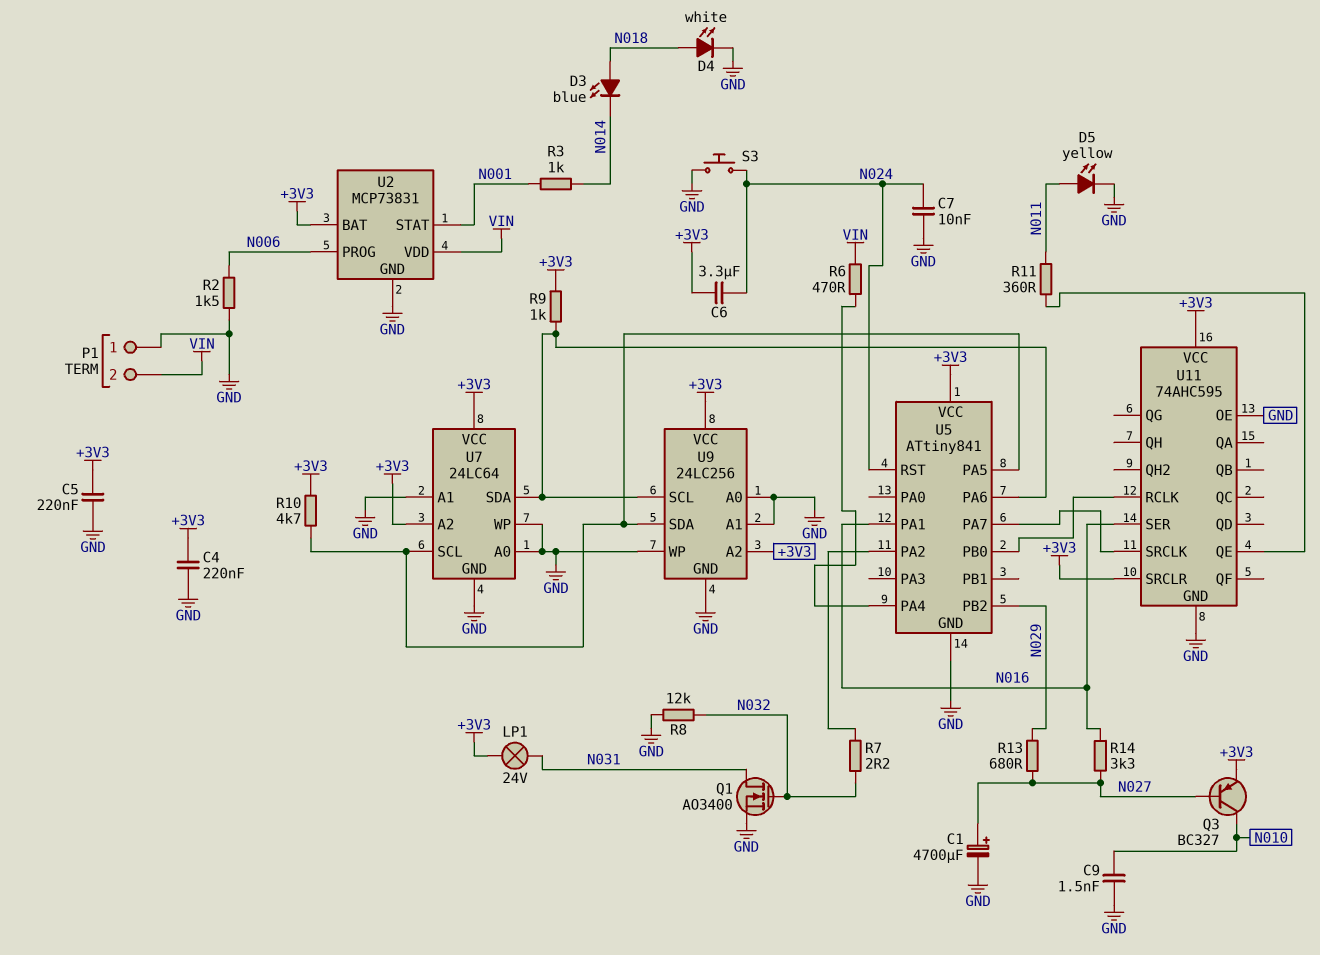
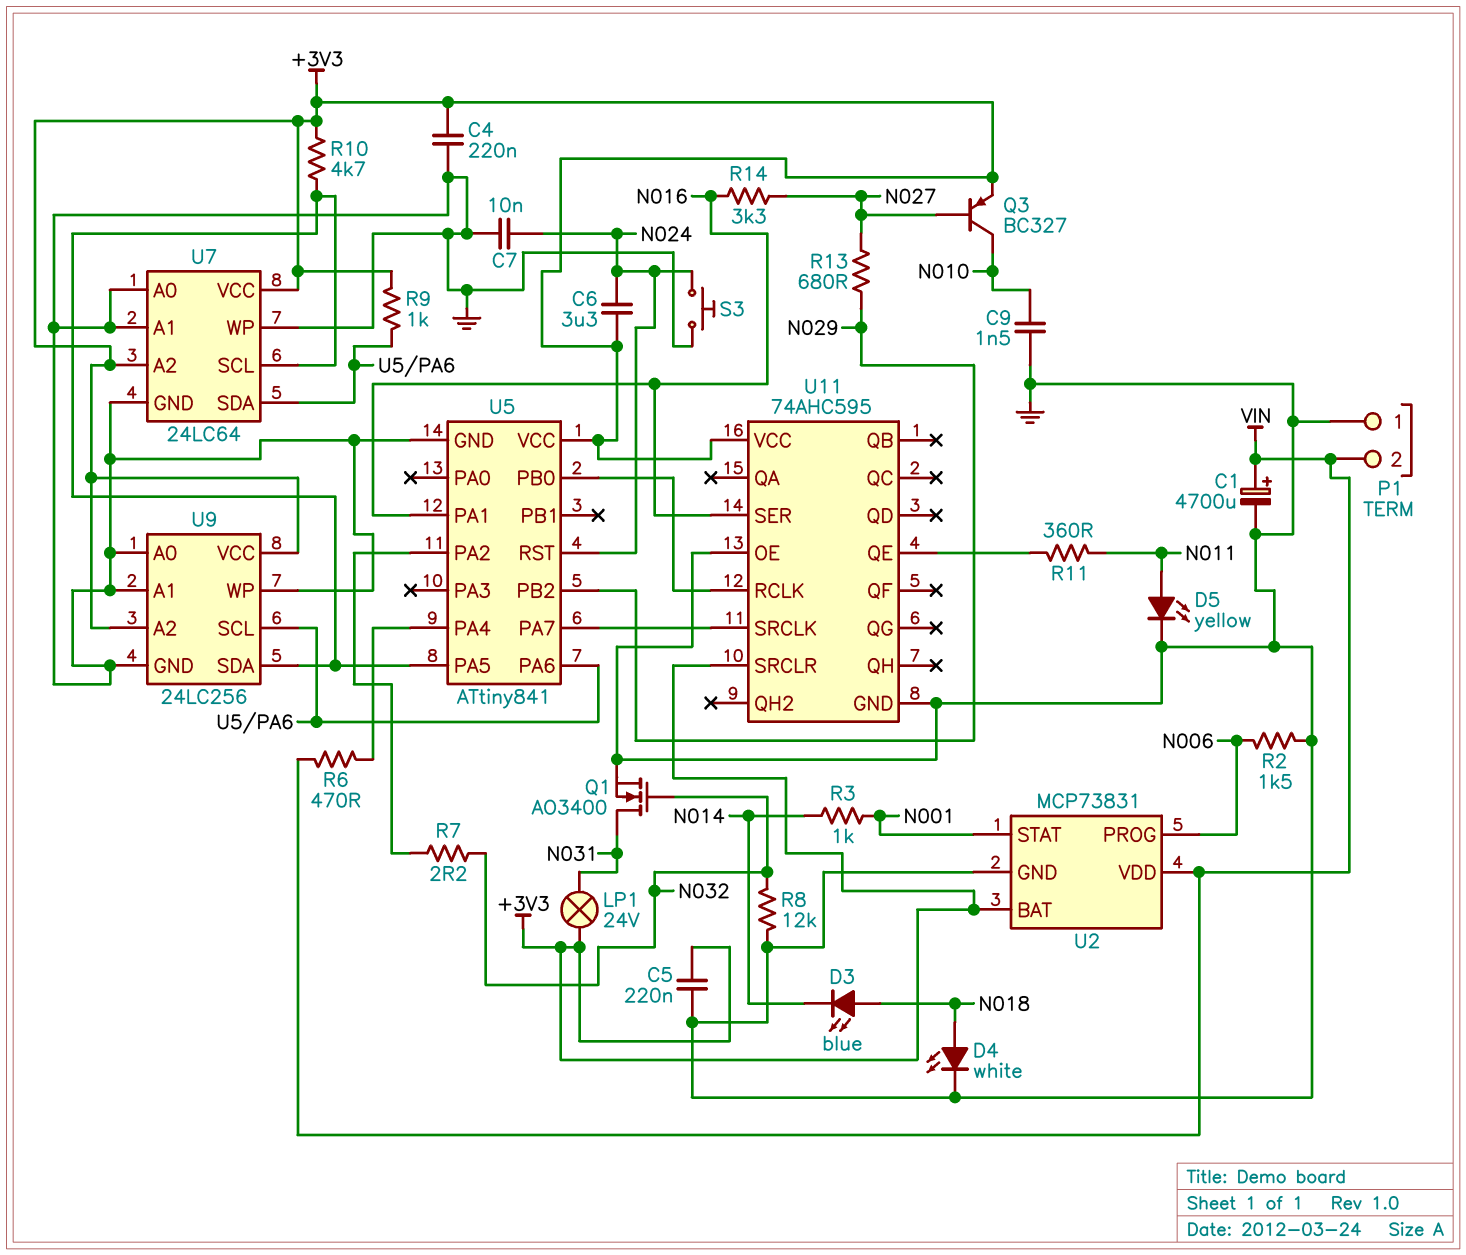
C1: 4700uF (plus N027, minus GND) -> 4700uF (plus VIN, minus GND)

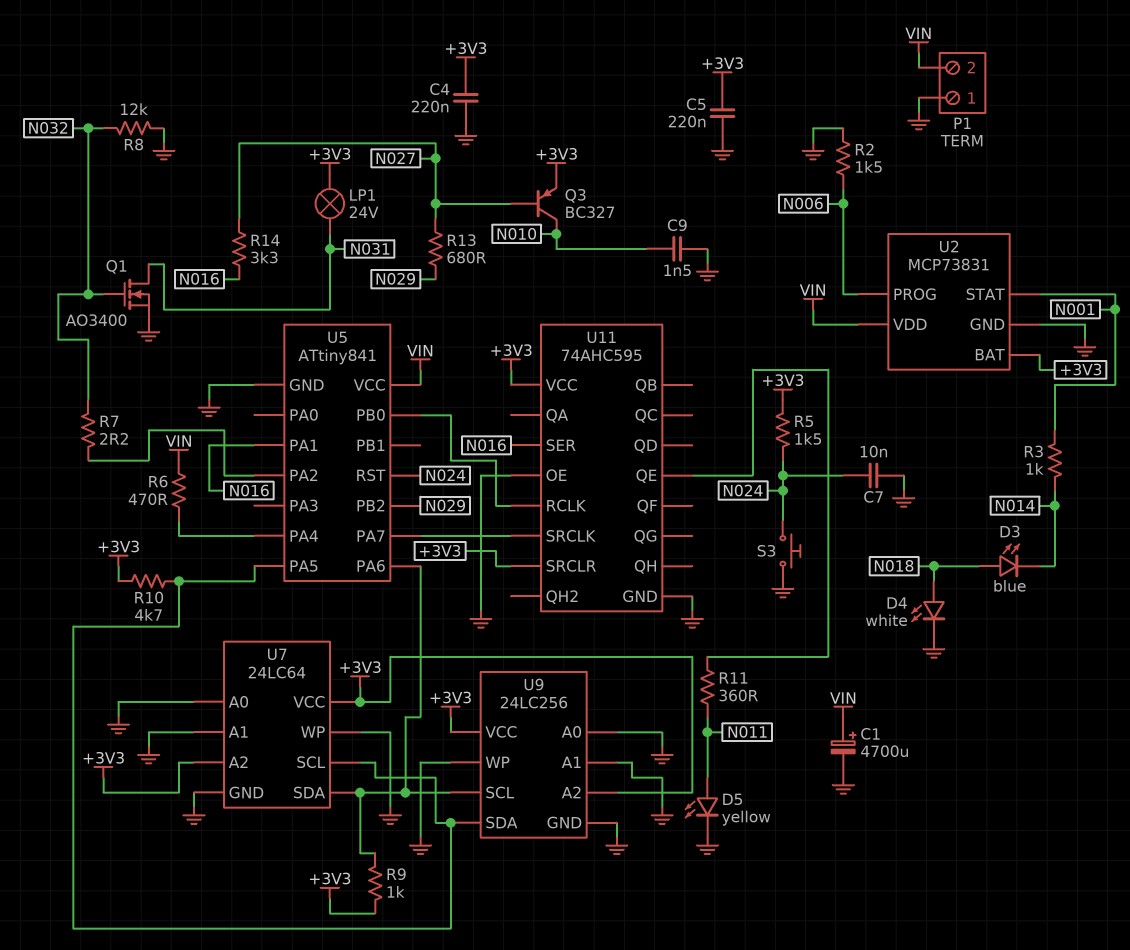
C6: 3.3uF (+3V3, N024) -> none
R5: none -> 1.5k (+3V3, N024)
U5 pin VCC: +3V3 -> VIN

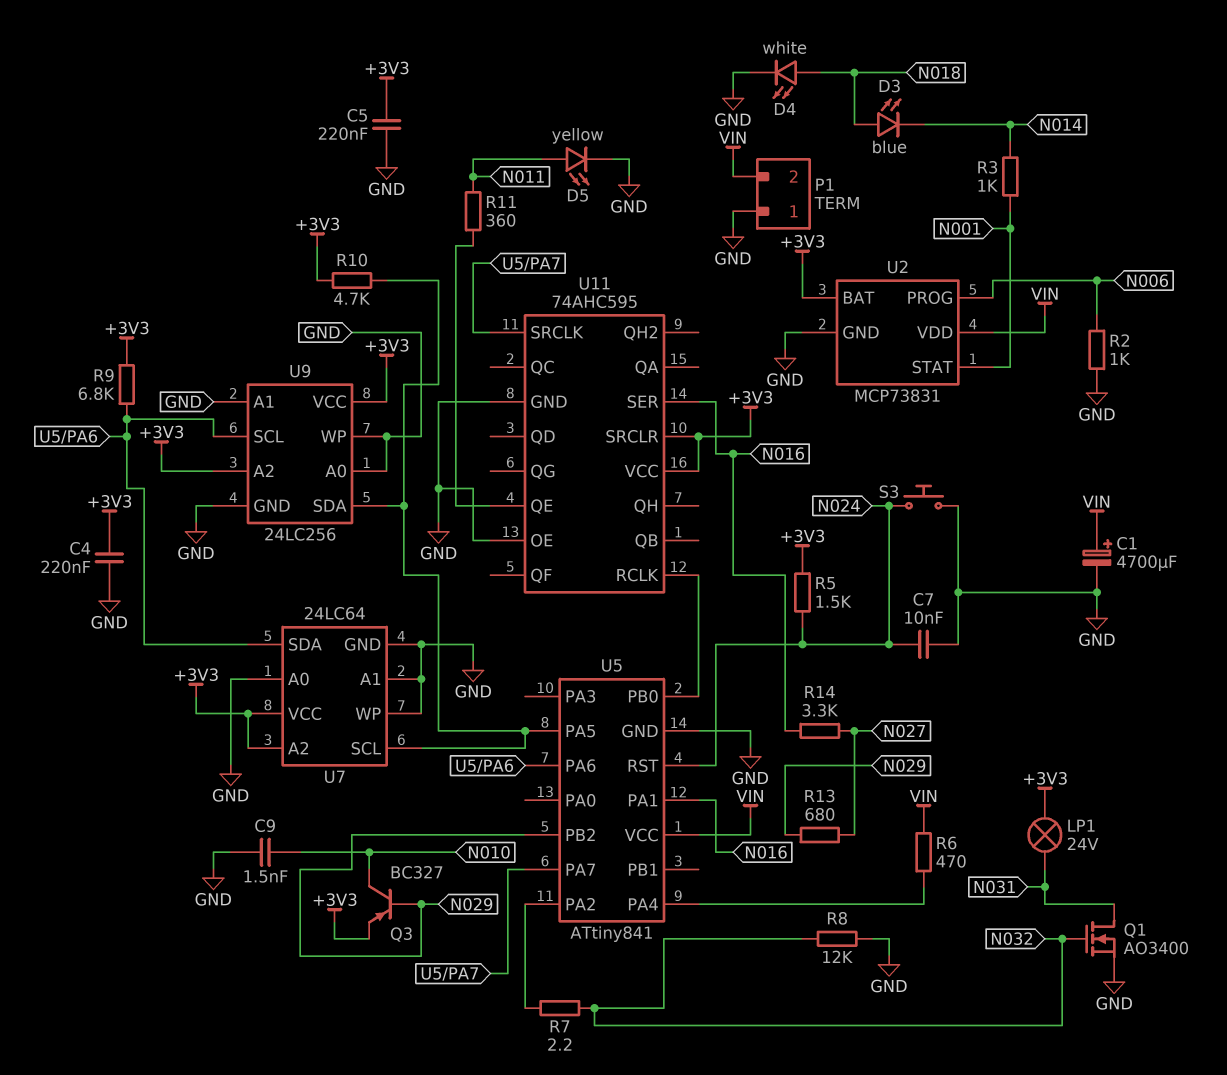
Q3: PNP BC327 (B N027, C N010, E +3V3) -> PNP BC327 (B N029, C N010, E +3V3)
R2: 1.5k (GND, N006) -> 1k (GND, N006)
R9: 1k (+3V3, U5/PA6) -> 6.8k (+3V3, U5/PA6)

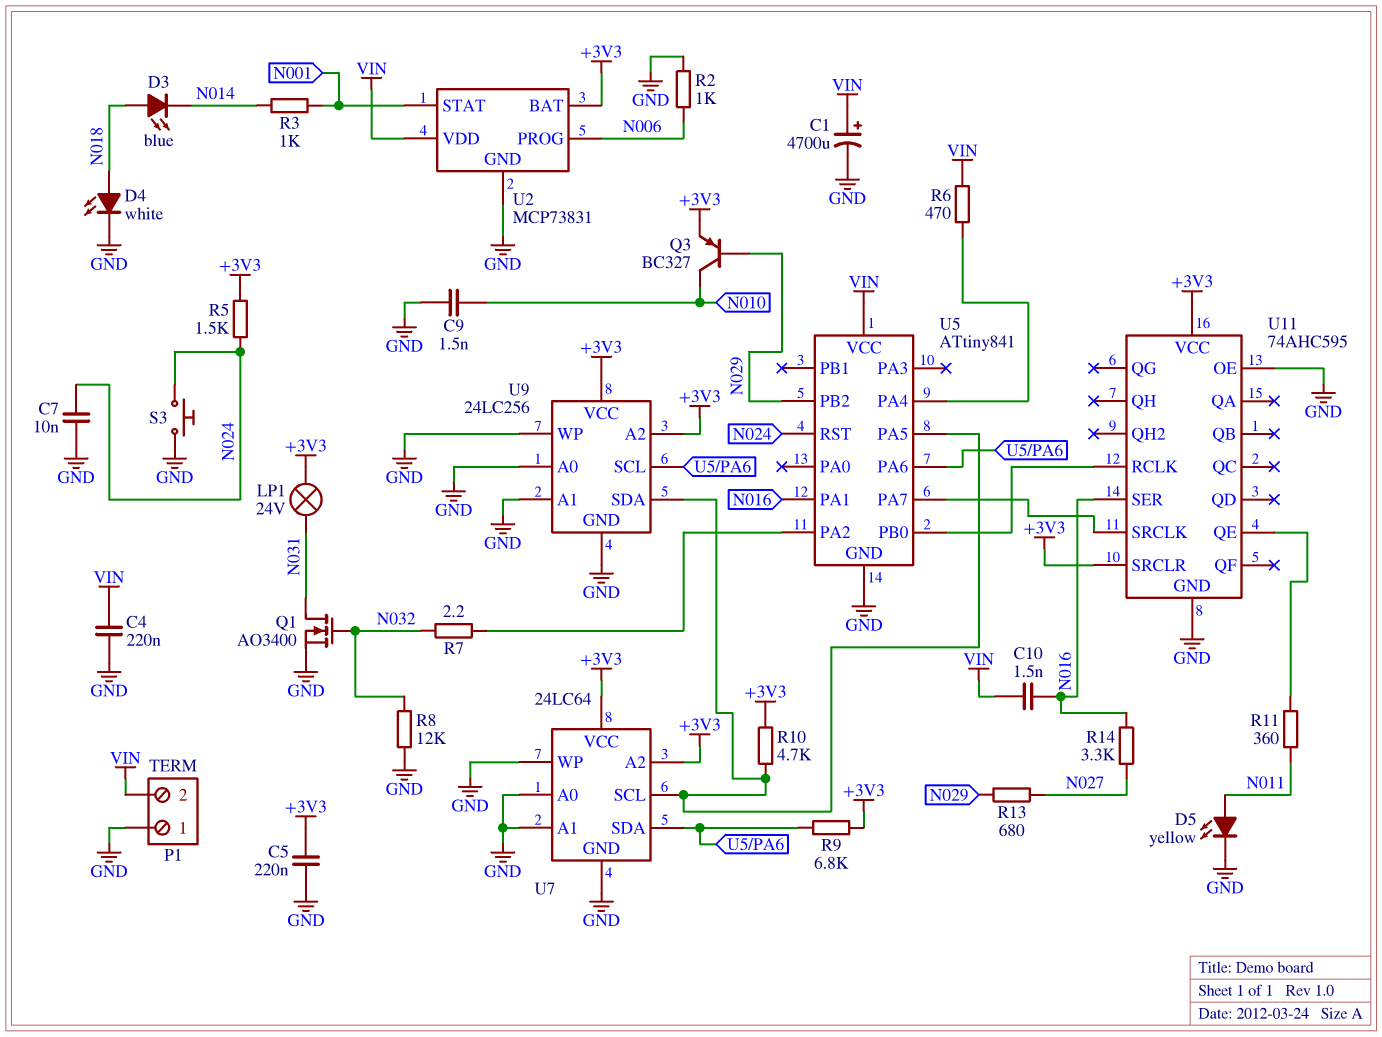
C4: 220nF (+3V3, GND) -> 220nF (GND, VIN)
C10: none -> 1.5nF (N016, VIN)

